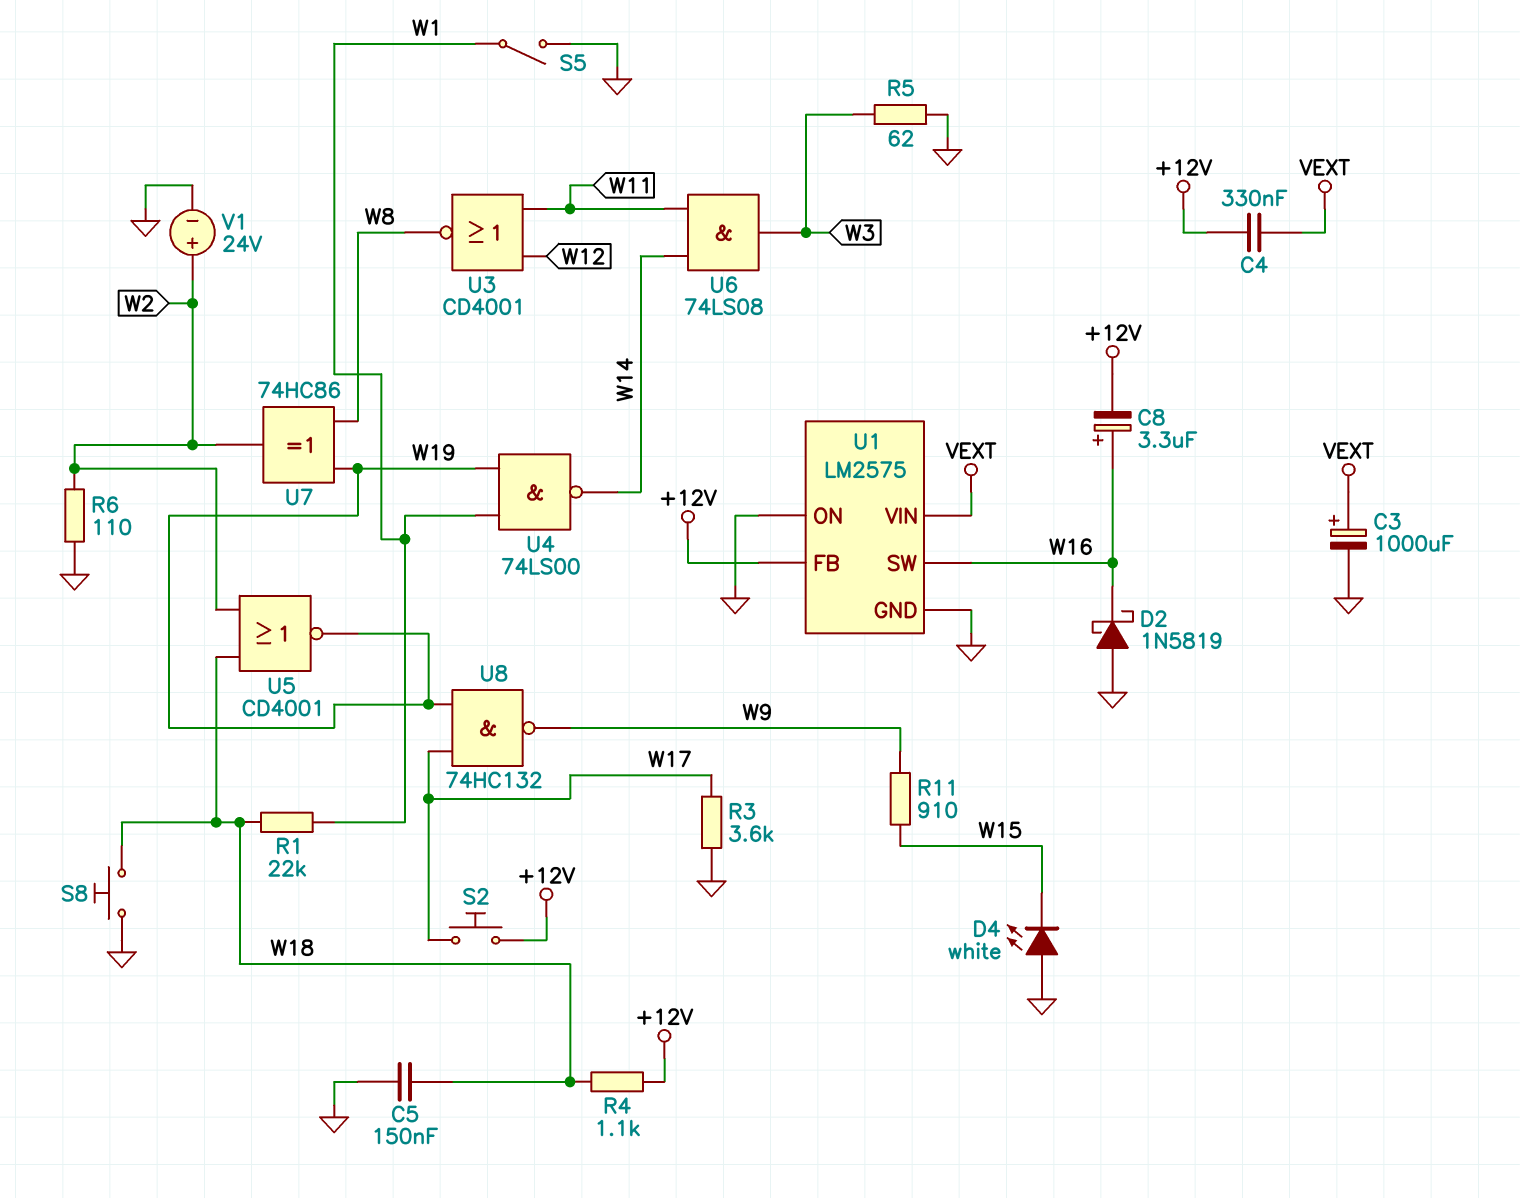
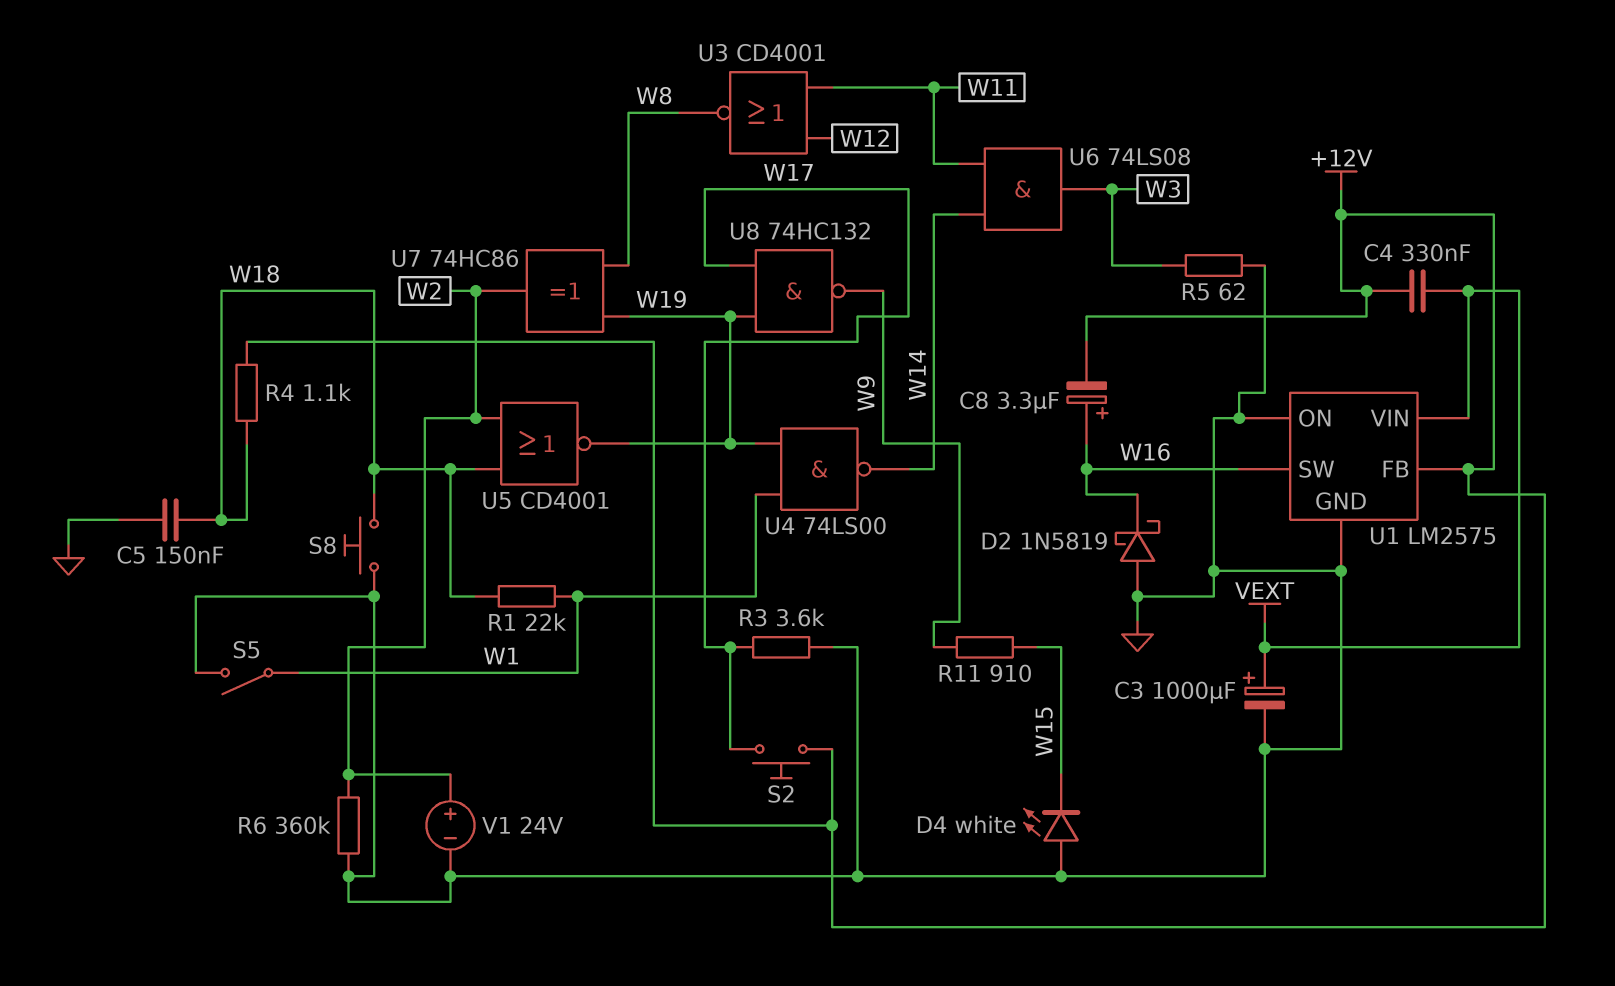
R6: 110 (GND, W2) -> 360k (GND, W2)

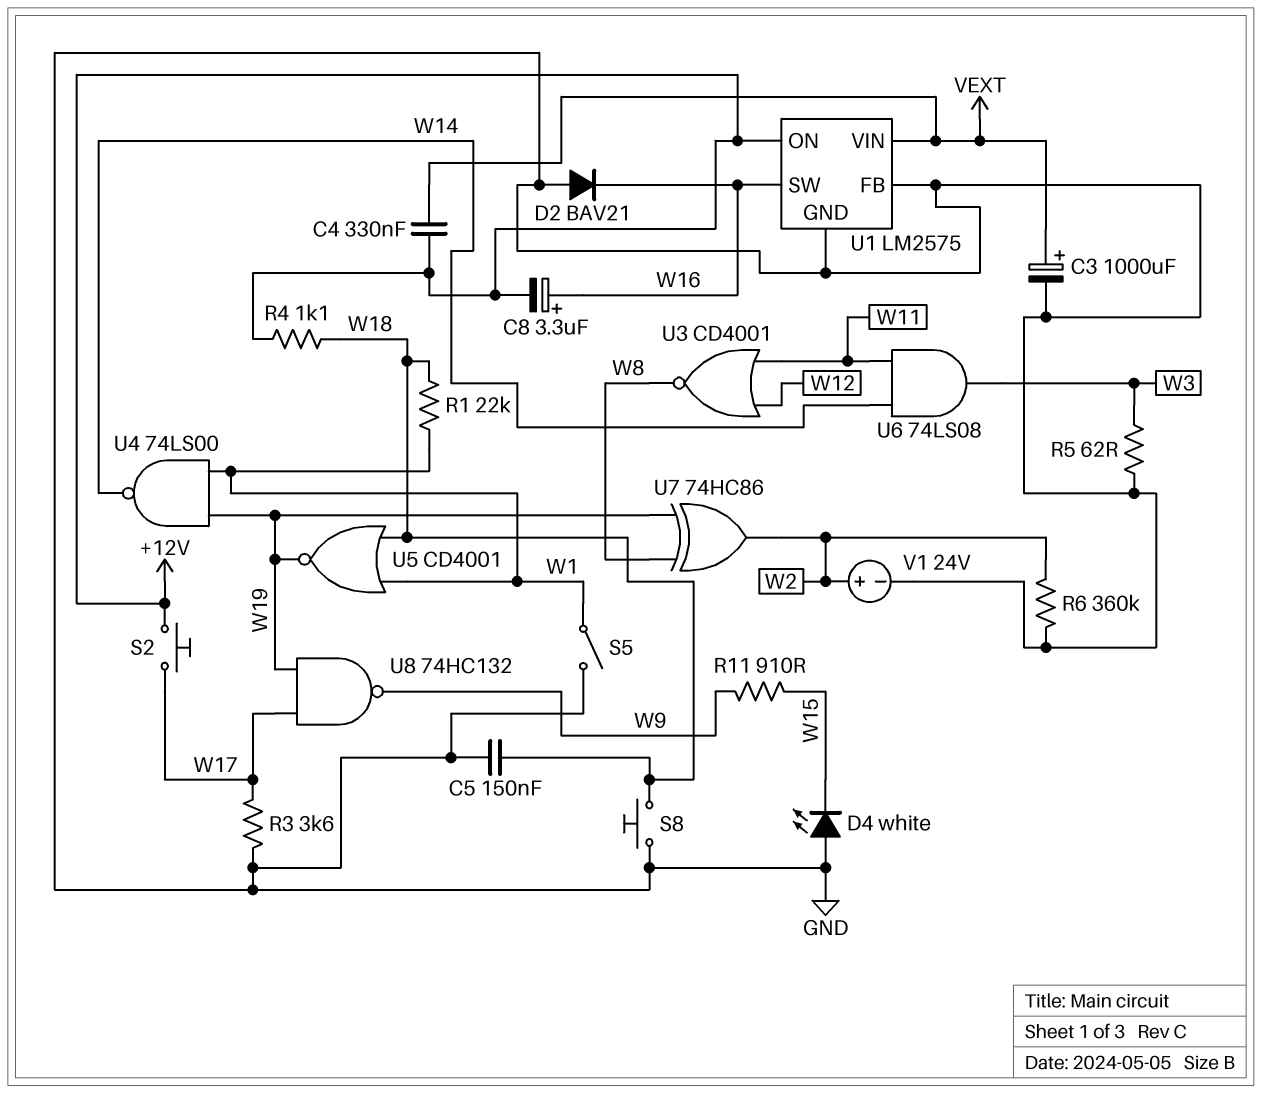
D2: schottky 1N5819 (A GND, K W16) -> diode BAV21 (A GND, K W16)
U1 pin FB: +12V -> GND
U1 pin ON: GND -> +12V
U5: NOR CD4001 (in W2, in W18, out W19) -> NOR CD4001 (in W1, in W18, out W19)

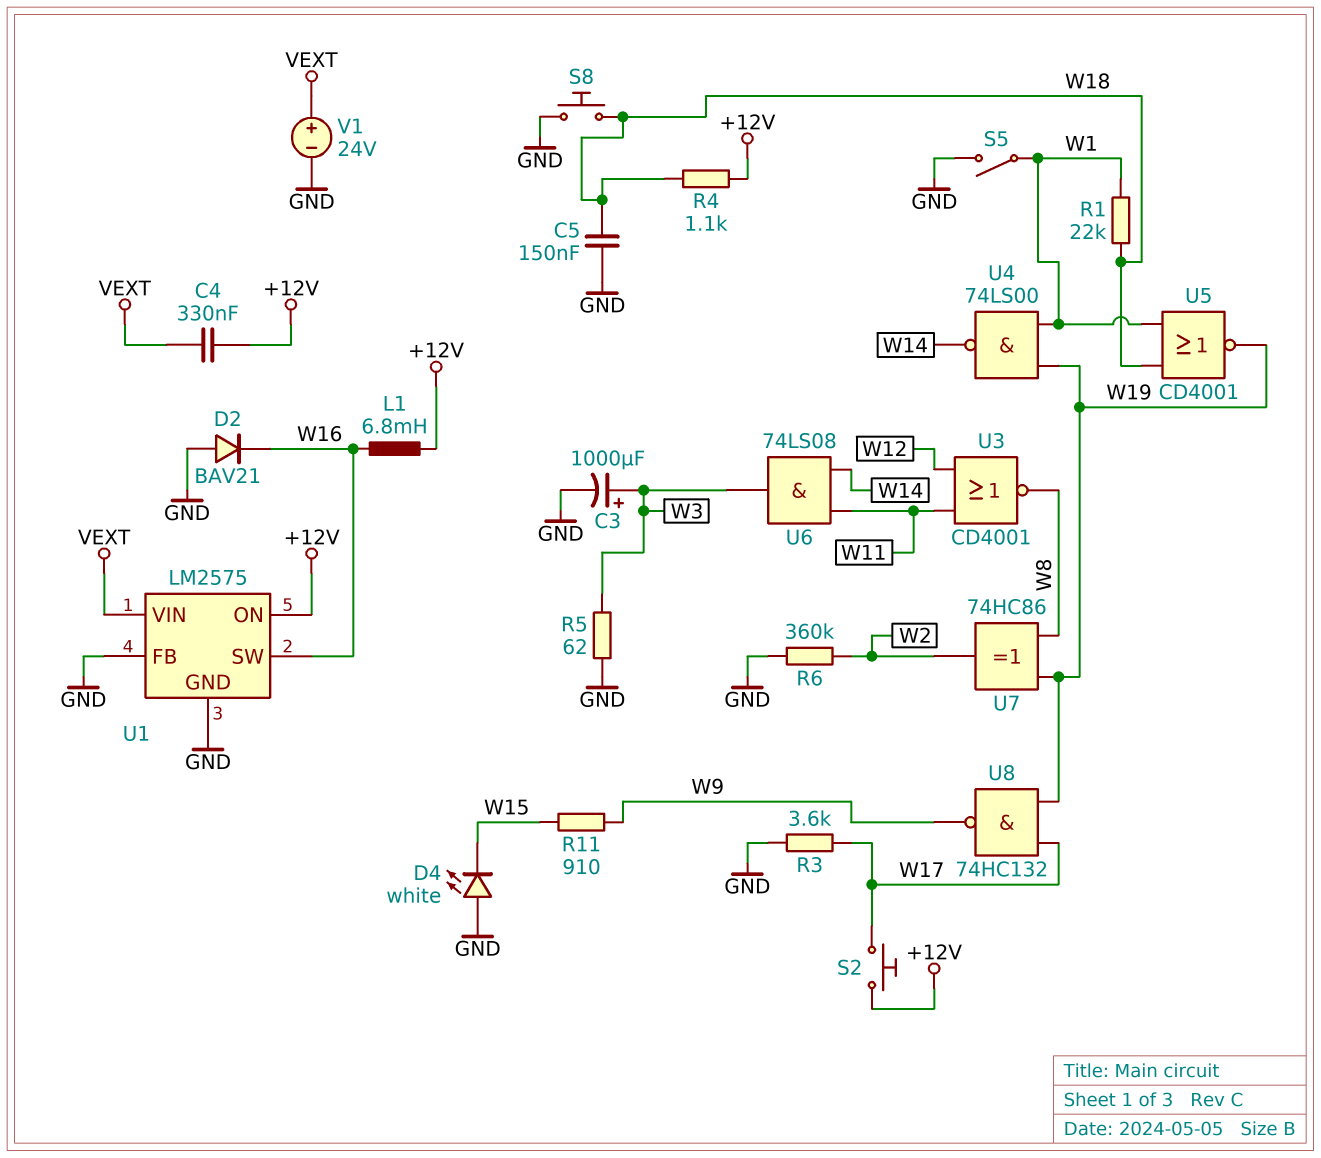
C3: 1000uF (plus VEXT, minus GND) -> 1000uF (plus W3, minus GND)
C8: 3.3uF (plus W16, minus +12V) -> none
L1: none -> 6.8mH (+12V, W16)
V1: 24V (plus W2, minus GND) -> 24V (plus VEXT, minus GND)

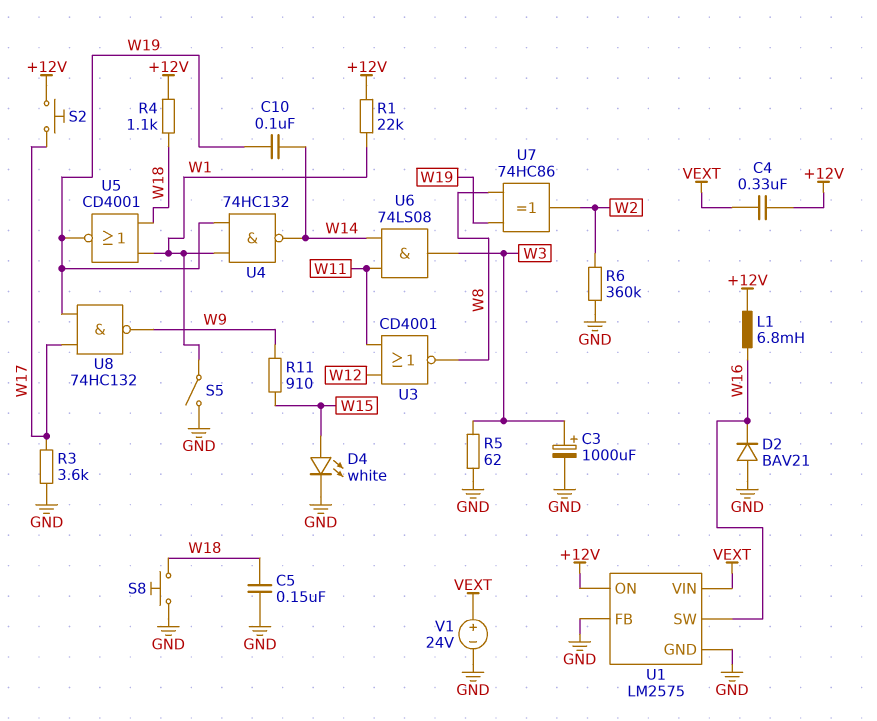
C10: none -> 100nF (W14, W19)
D4: LED white (A GND, K W15) -> LED white (A W15, K GND)
R1: 22k (W1, W18) -> 22k (+12V, W1)
U4: NAND 74LS00 (in W1, in W19, out W14) -> NAND 74HC132 (in W1, in W19, out W14)

